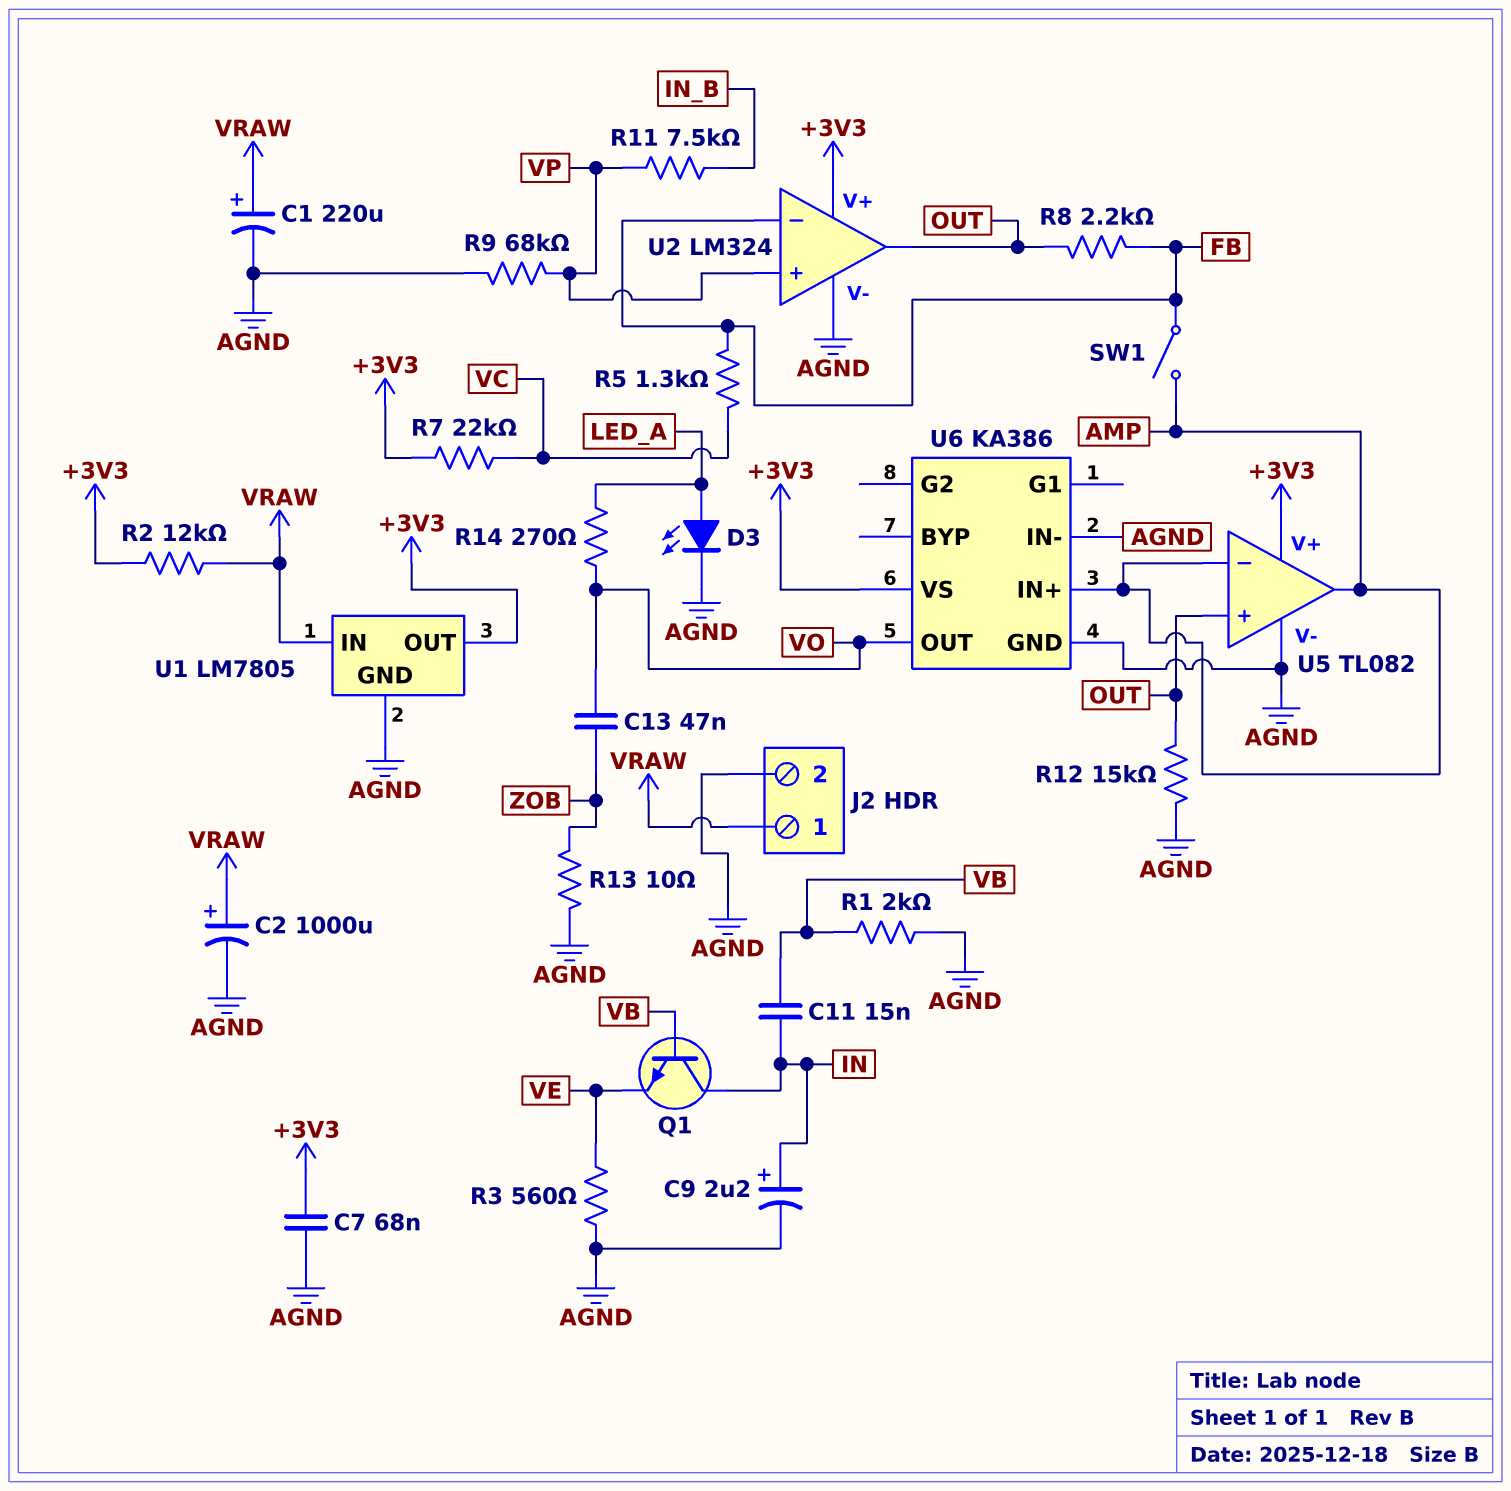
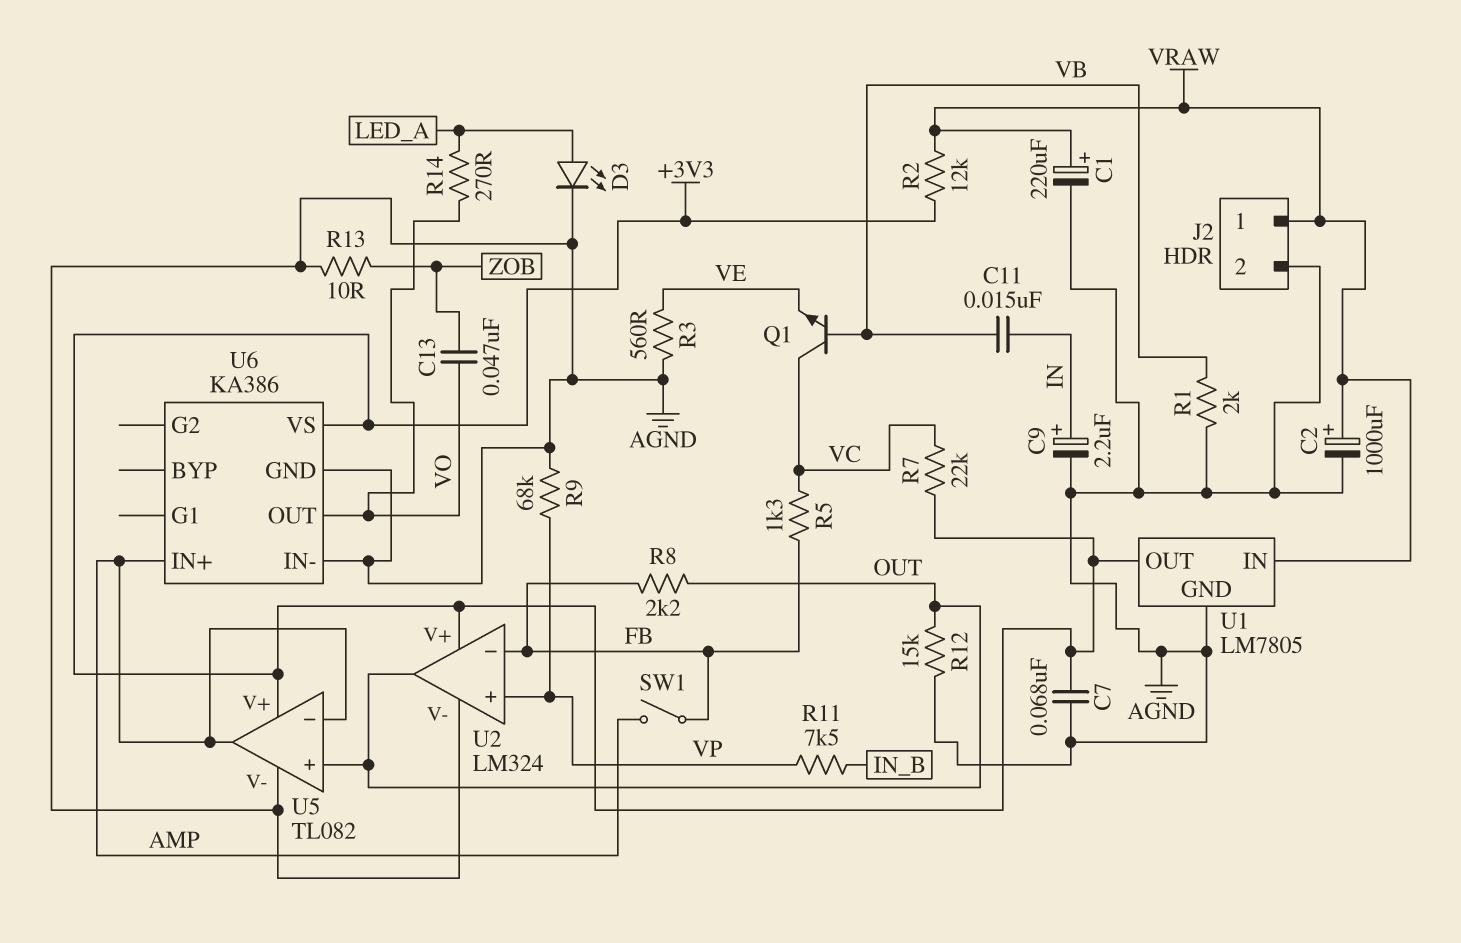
Q1: NPN (B VB, C IN, E VE) -> NPN (B VB, C VC, E VE)

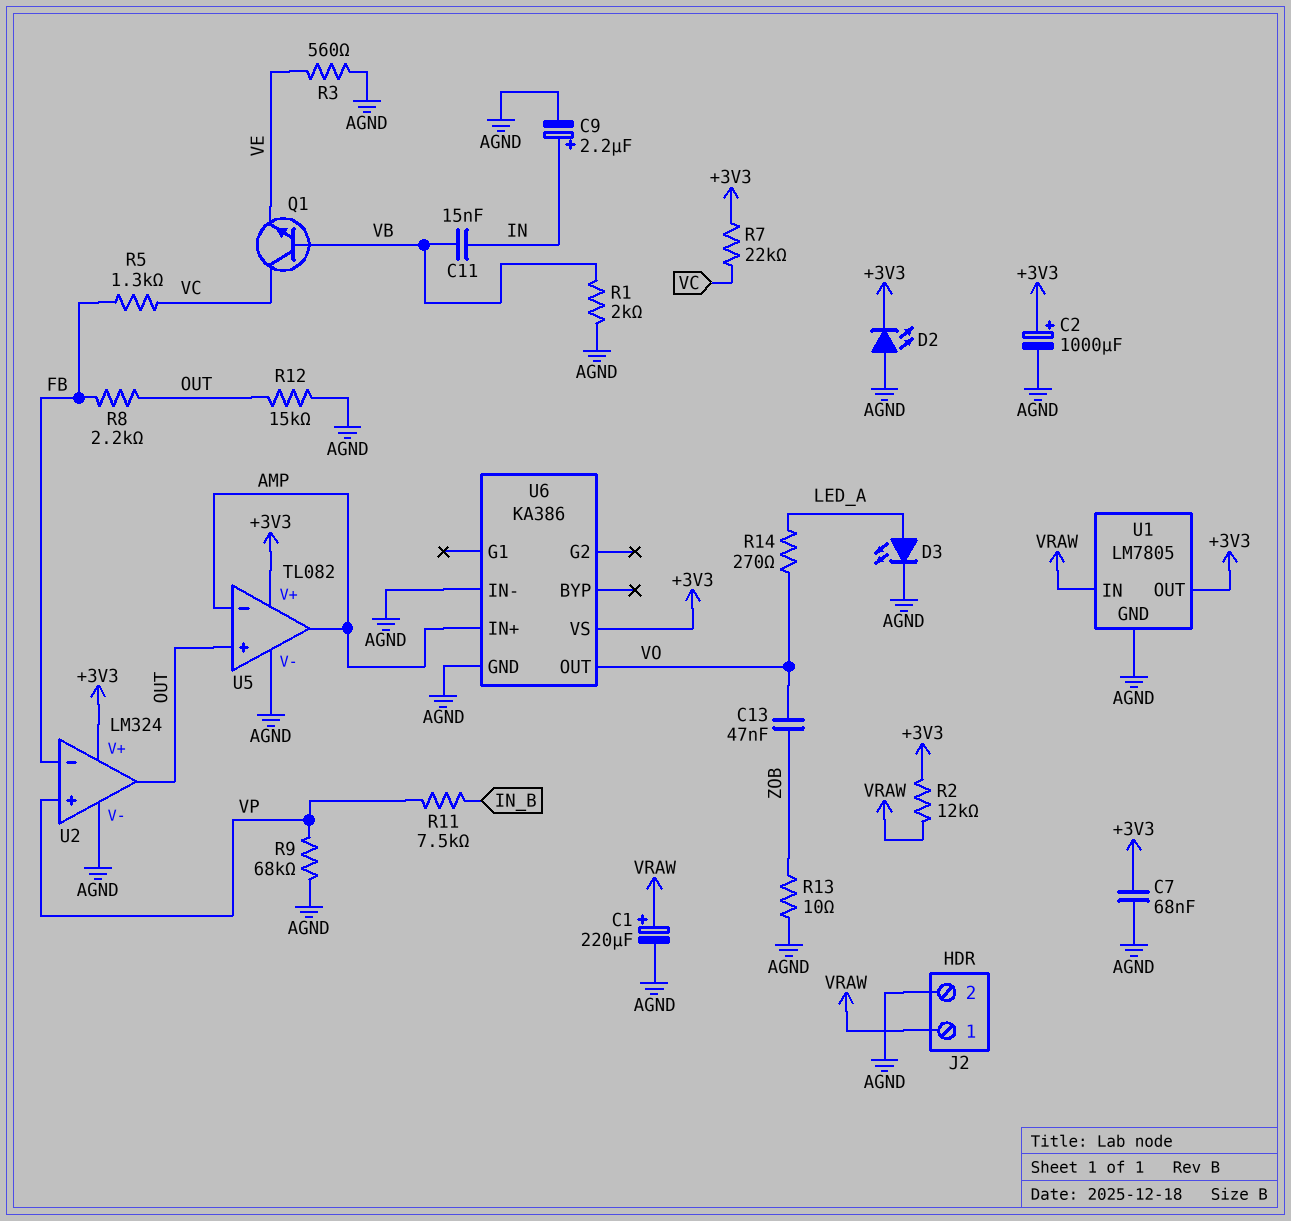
C2: 1000uF (plus VRAW, minus AGND) -> 1000uF (plus +3V3, minus AGND)
D2: none -> LED (A AGND, K +3V3)
SW1: switch (AMP, FB) -> none

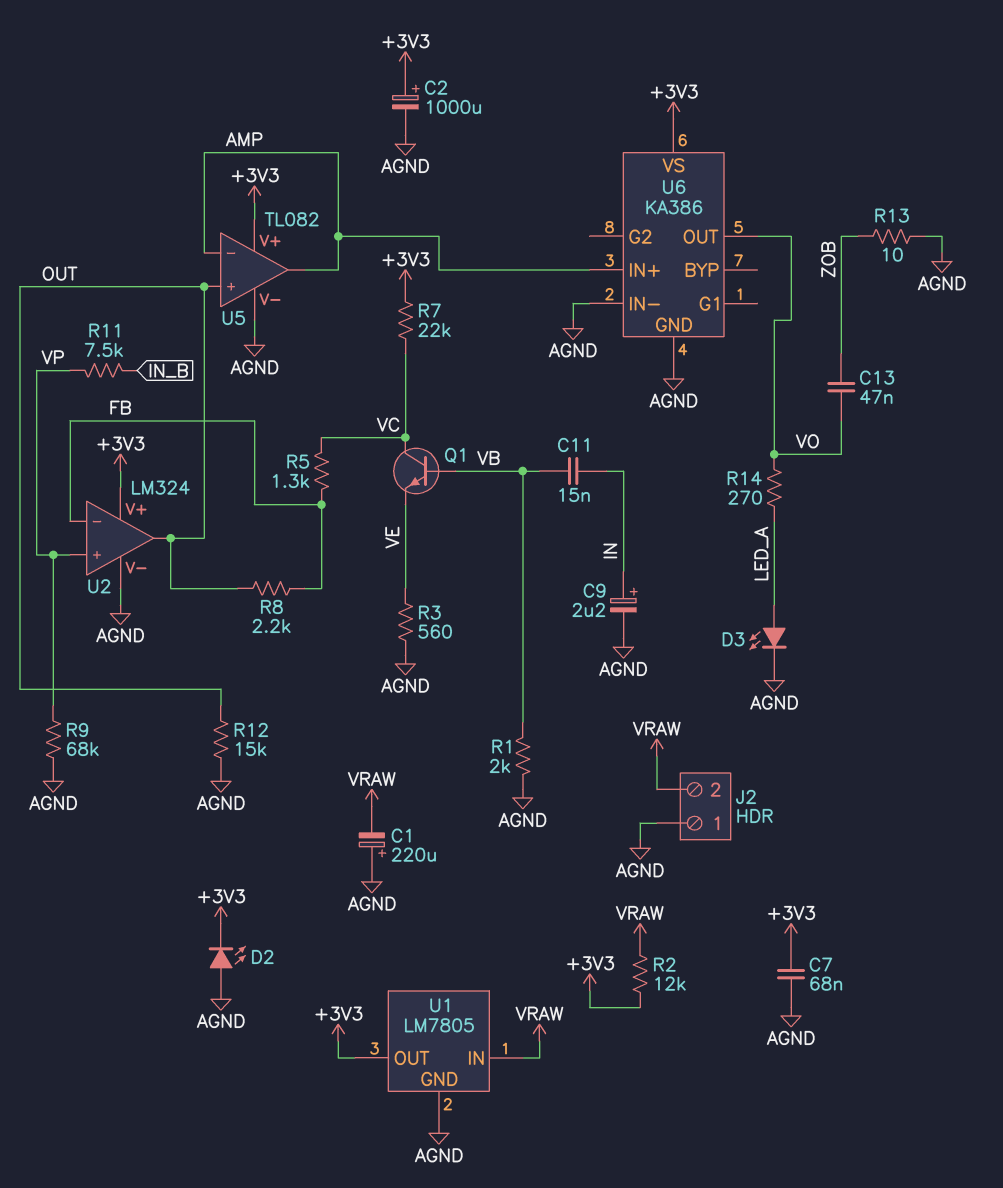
C1: 220uF (plus VRAW, minus AGND) -> 220uF (plus AGND, minus VRAW)
J2 pin 1: VRAW -> AGND
J2 pin 2: AGND -> VRAW

